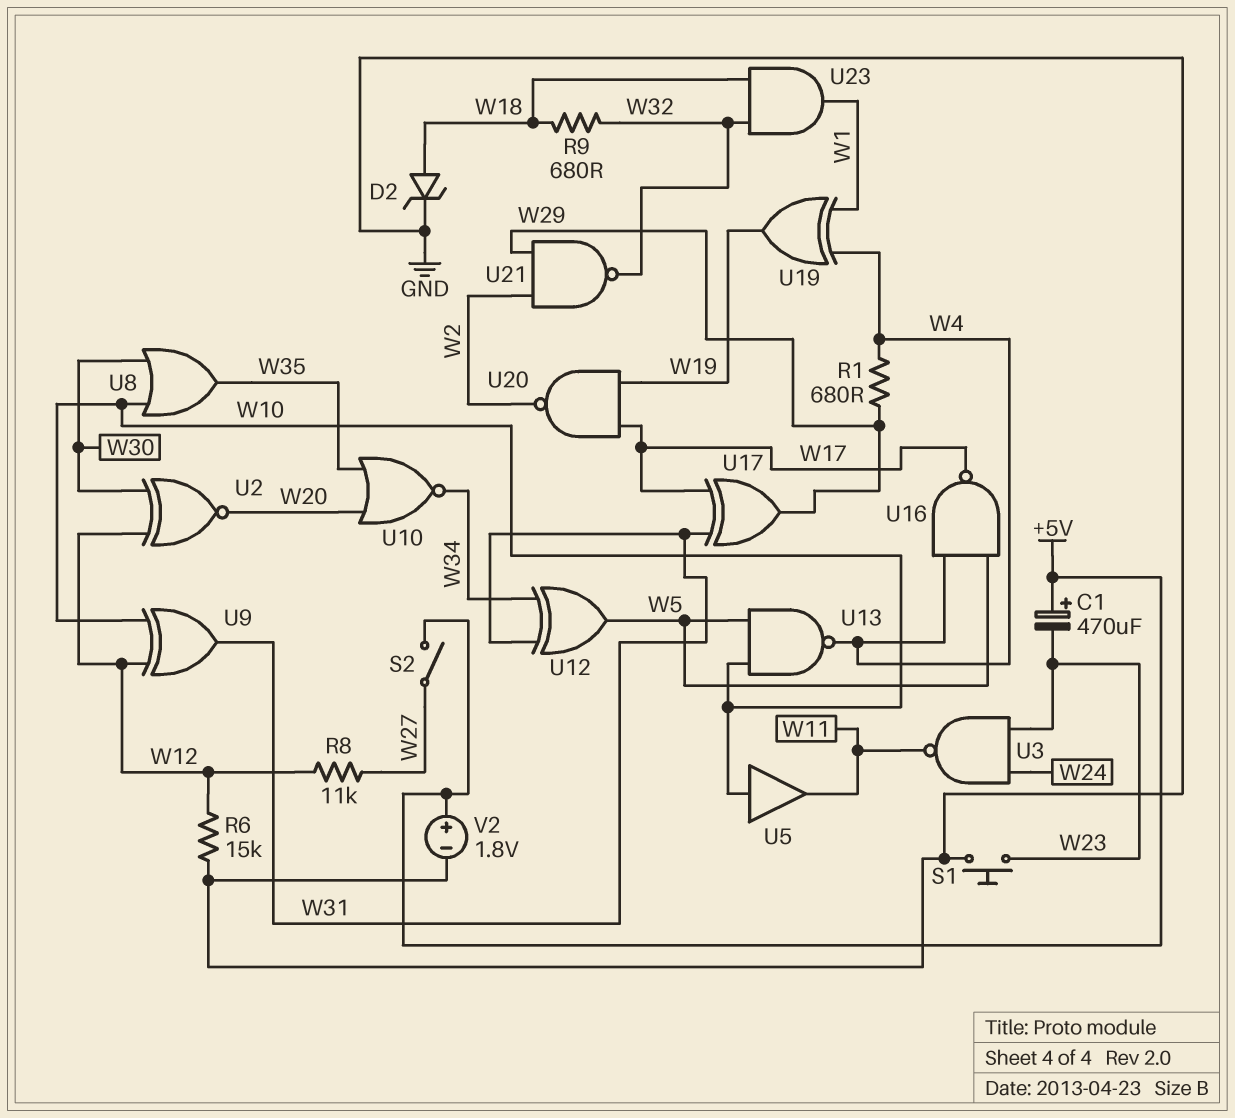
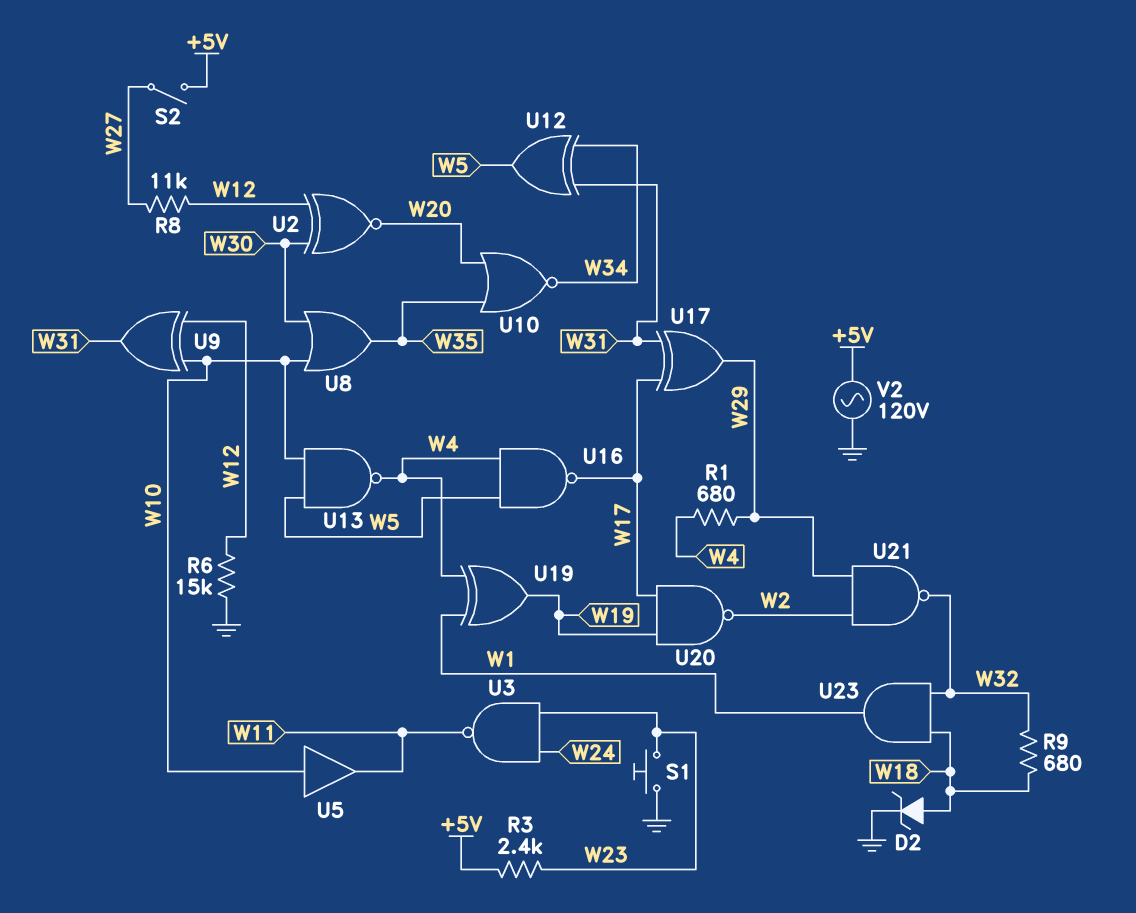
C1: 470uF (plus +5V, minus W23) -> none
R3: none -> 2.4k (+5V, W23)
V2: 1.8V (plus +5V, minus GND) -> AC 120V (+5V, GND)

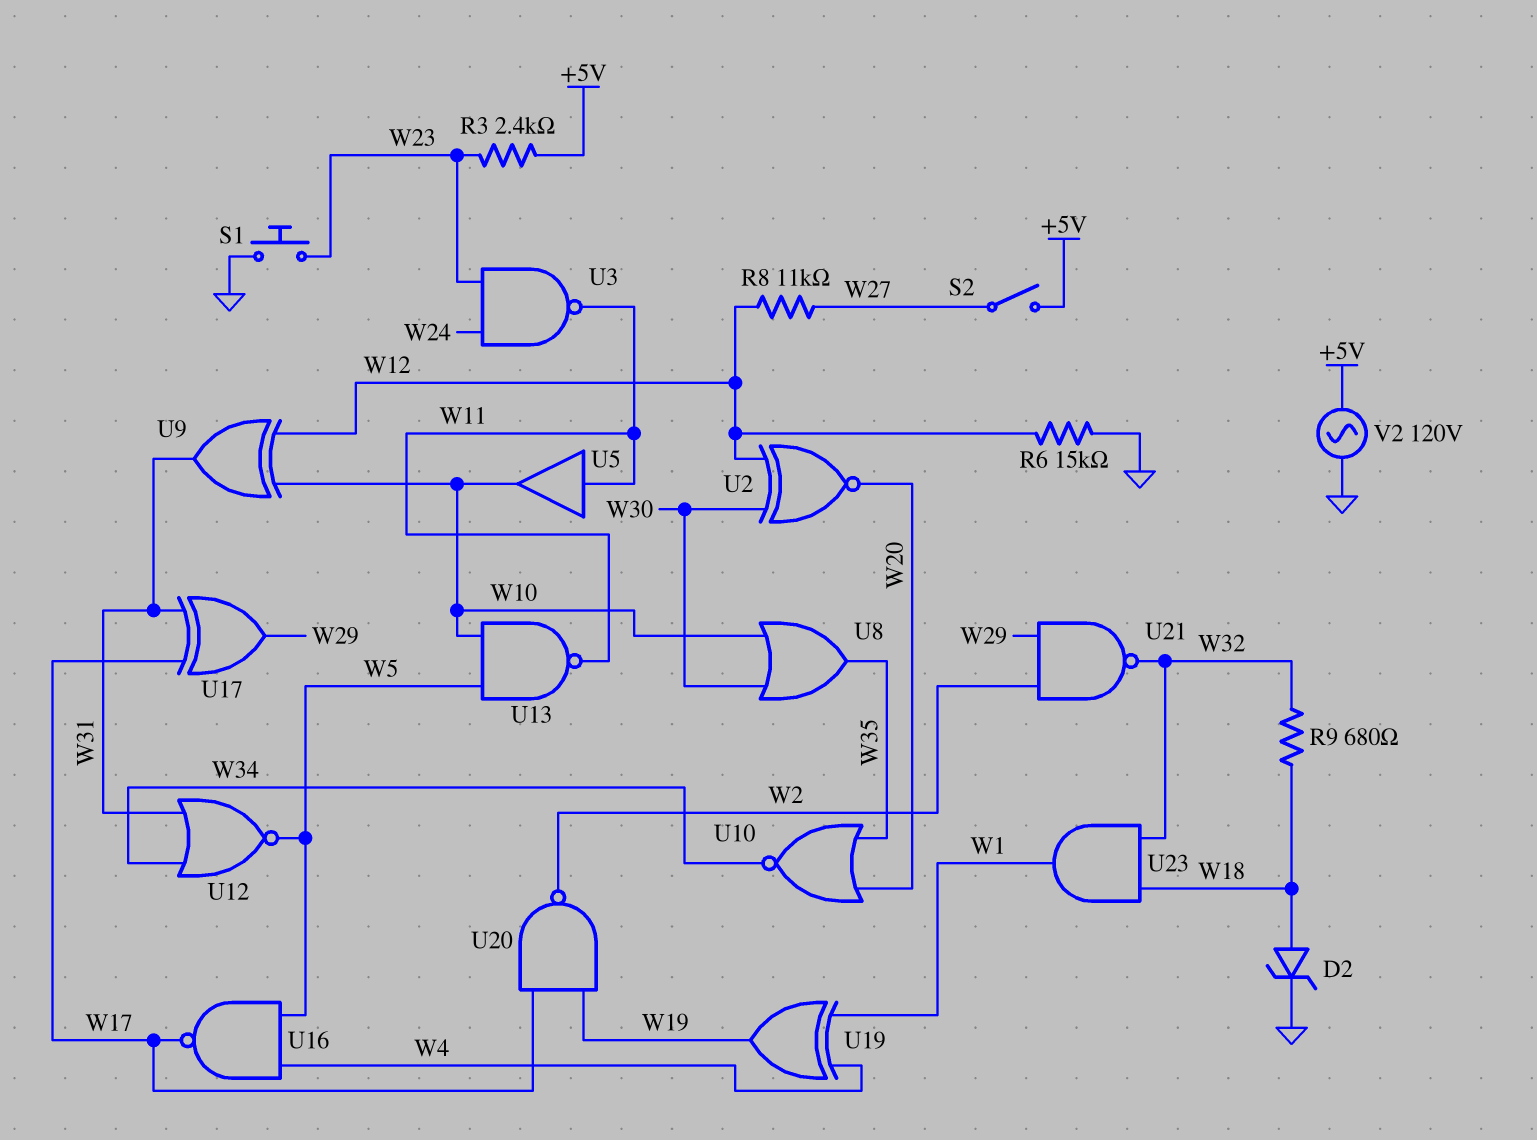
R1: 680 (W4, W29) -> none
U5: buffer (in W10, out W11) -> buffer (in W11, out W10)
U12: XOR (in W31, in W34, out W5) -> NOR (in W31, in W34, out W5)
U13: NAND (in W5, in W10, out W4) -> NAND (in W5, in W10, out W11)

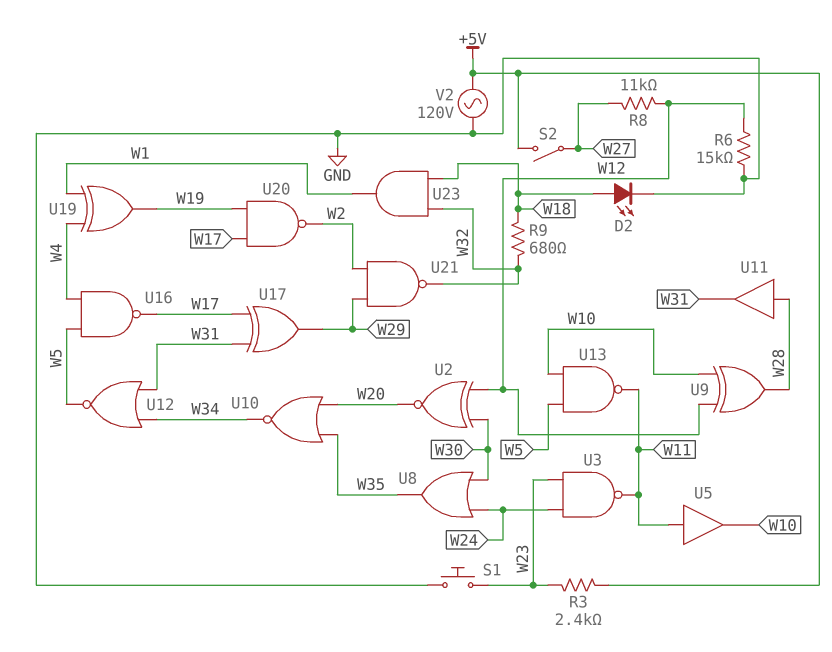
D2: zener (A W18, K GND) -> LED (A W18, K GND)
U8: OR (in W10, in W30, out W35) -> OR (in W24, in W30, out W35)
U9: XOR (in W10, in W12, out W31) -> XOR (in W10, in W12, out W28)
U11: none -> buffer (in W28, out W31)

